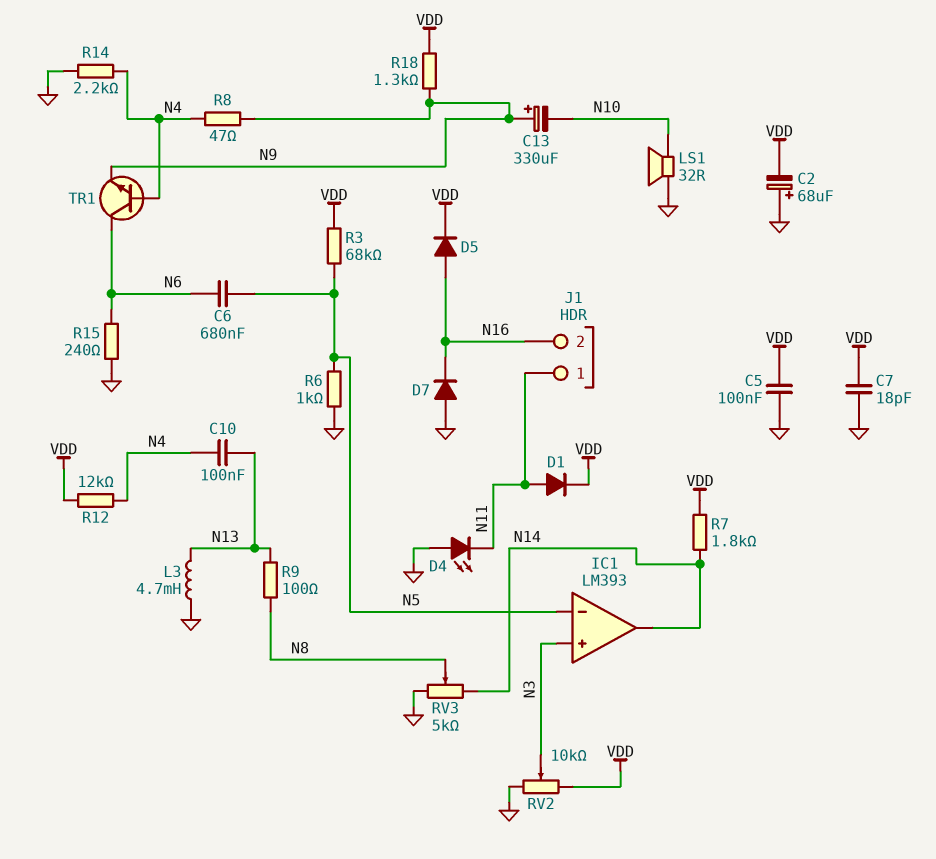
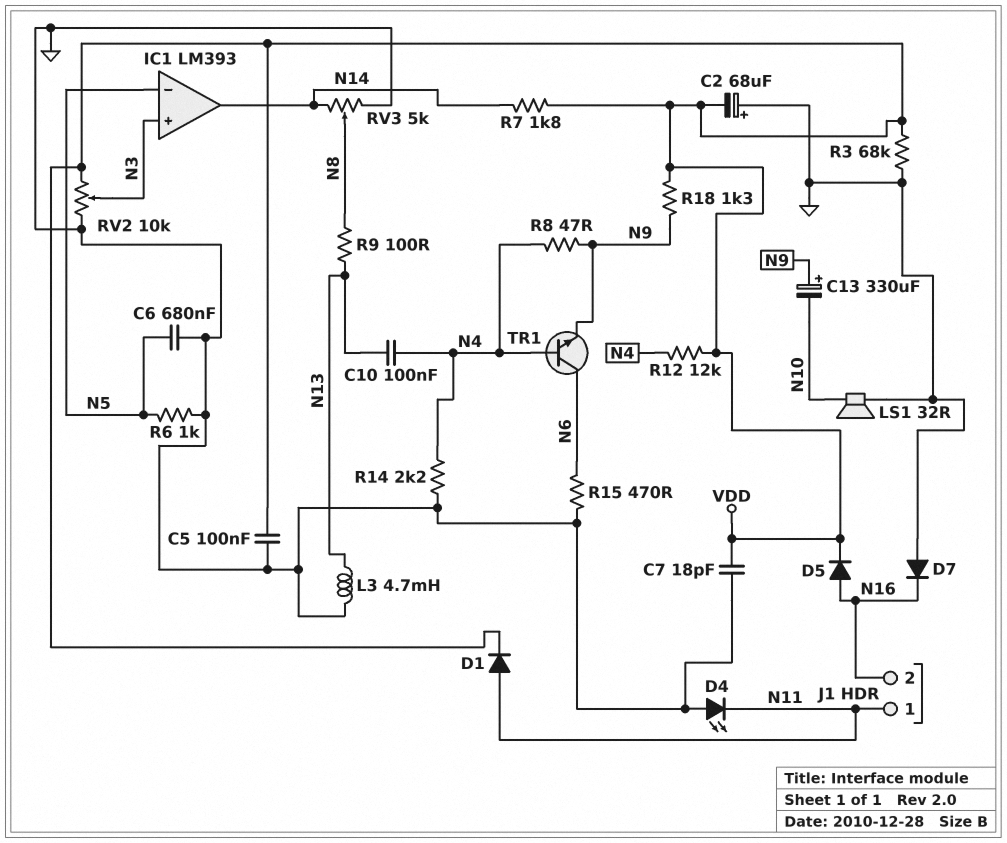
C6: 680nF (N5, N6) -> 680nF (GND, N5)
R3: 68k (N5, VDD) -> 68k (GND, VDD)
R15: 240 (GND, N6) -> 470 (GND, N6)

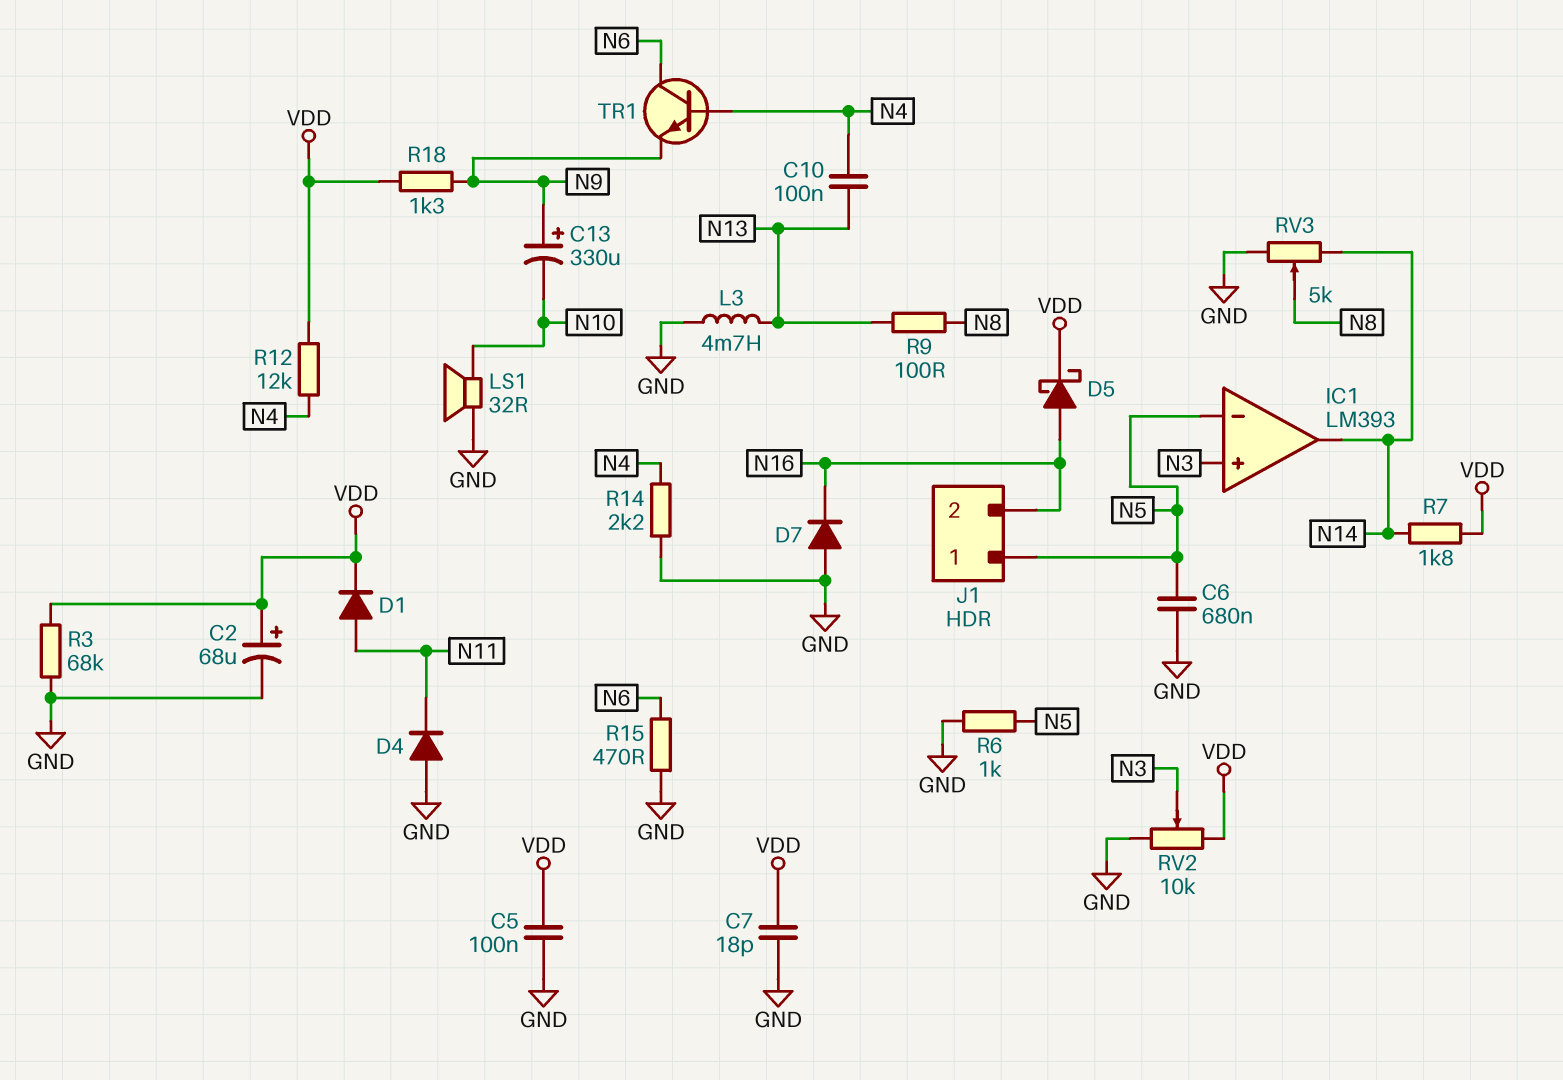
C2: 68uF (plus GND, minus VDD) -> 68uF (plus VDD, minus GND)
D4: LED (A GND, K N11) -> diode (A GND, K N11)
D5: diode (A N16, K VDD) -> schottky (A N16, K VDD)
J1 pin 1: N11 -> N5
R8: 47 (N4, N9) -> none

